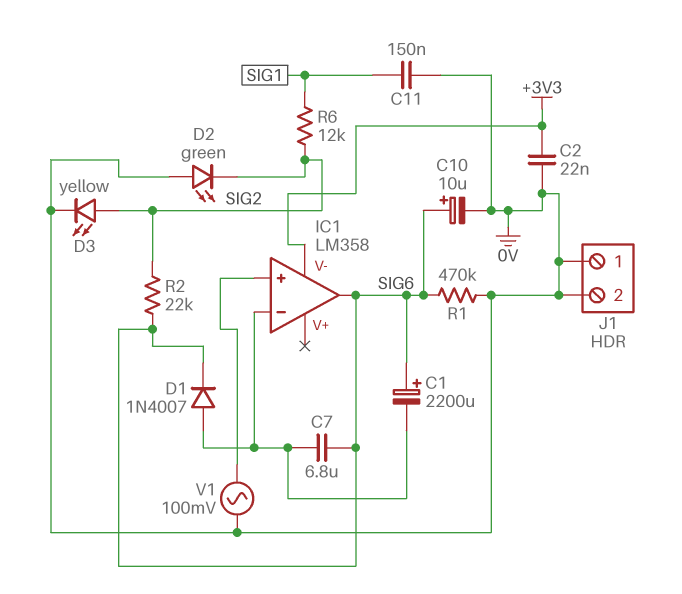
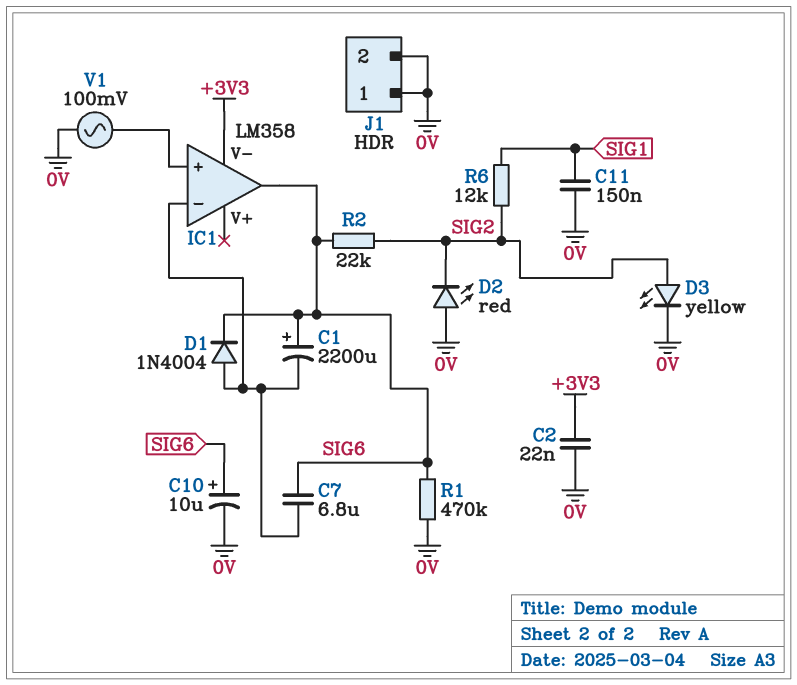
D1: diode 1N4007 (A IC1/in-, K SIG6) -> diode 1N4004 (A IC1/in-, K SIG6)
D2: LED green (A 0V, K SIG2) -> LED red (A 0V, K SIG2)

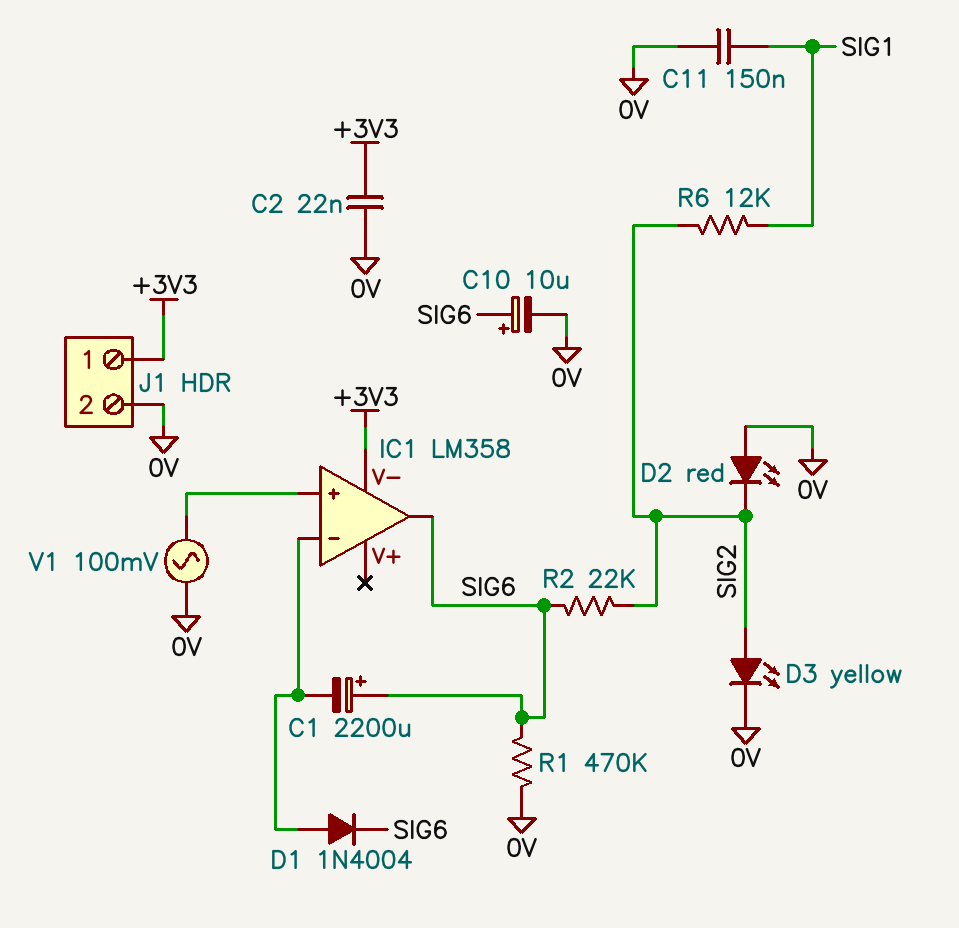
C7: 6.8uF (IC1/in-, SIG6) -> none
J1 pin 1: 0V -> +3V3

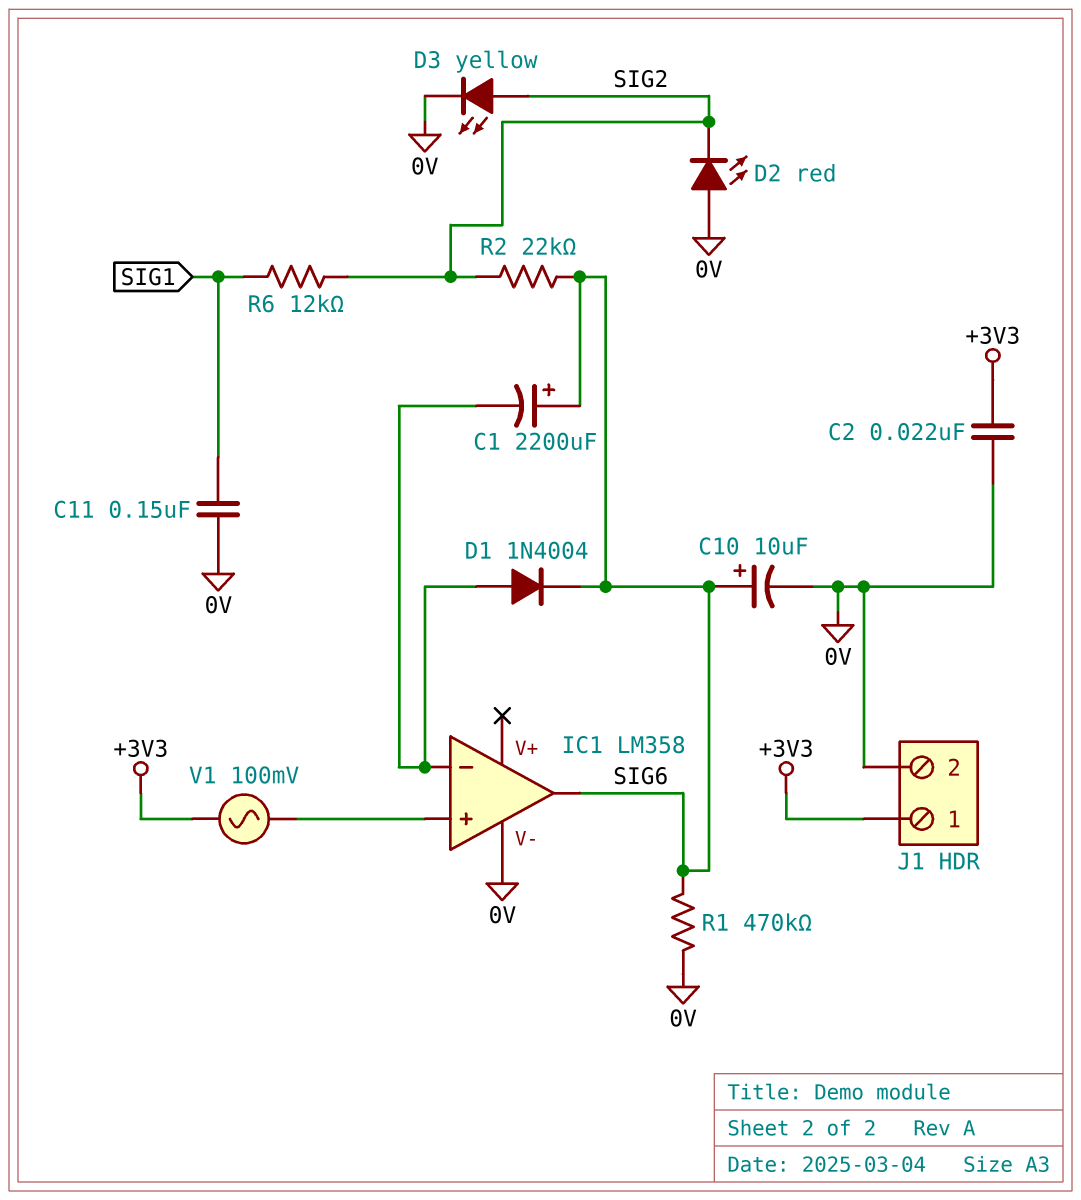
IC1 pin V-: +3V3 -> 0V
V1: AC 100mV (0V, IC1/in+) -> AC 100mV (+3V3, IC1/in+)

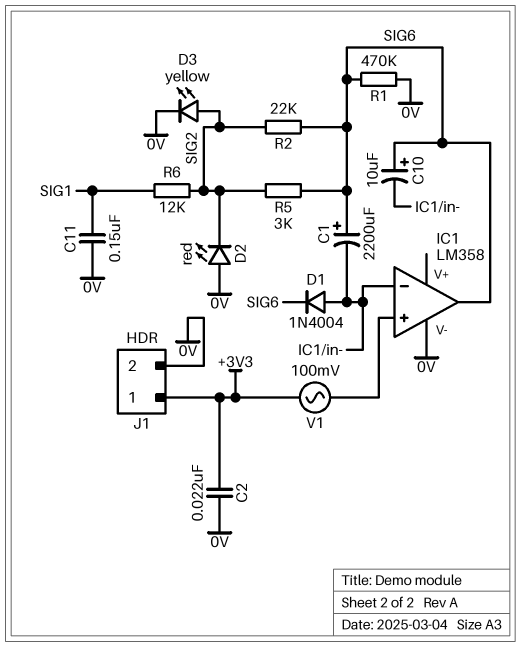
C10: 10uF (plus SIG6, minus 0V) -> 10uF (plus SIG6, minus IC1/in-)
R5: none -> 3k (SIG2, SIG6)

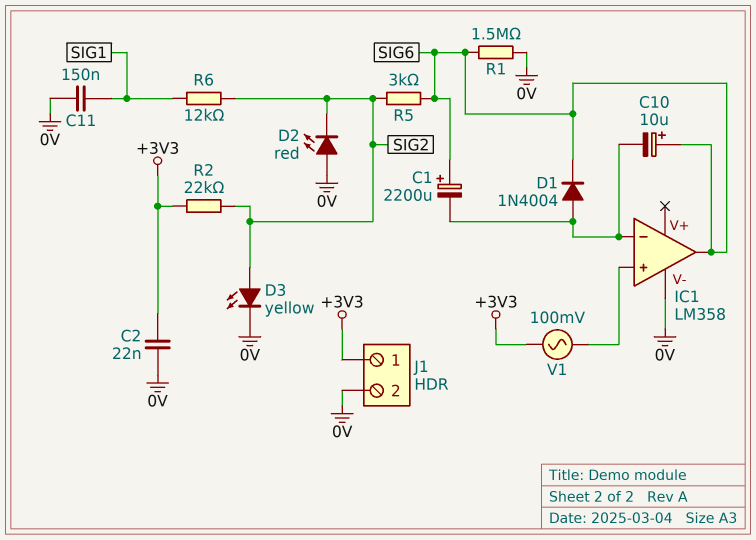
R1: 470k (0V, SIG6) -> 1.5M (0V, SIG6)
R2: 22k (SIG2, SIG6) -> 22k (+3V3, SIG2)

